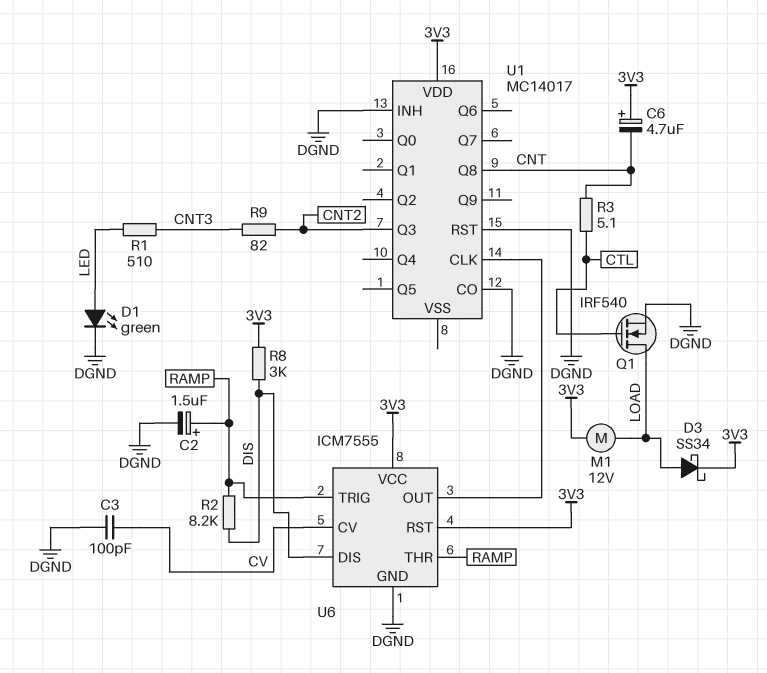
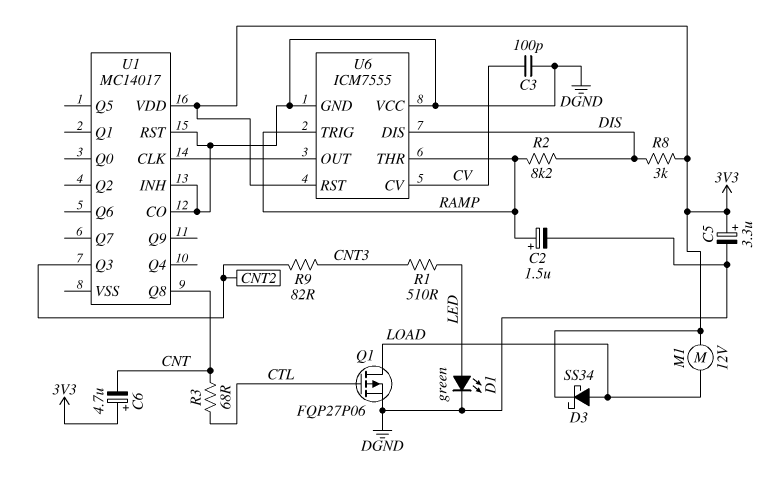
C5: none -> 3.3uF (plus 3V3, minus DGND)
Q1: NMOS IRF540 (G CTL, D LOAD, S DGND) -> PMOS FQP27P06 (G CTL, D LOAD, S DGND)
R3: 5.1 (CNT, CTL) -> 68 (CNT, CTL)
U6 pin VCC: 3V3 -> DGND

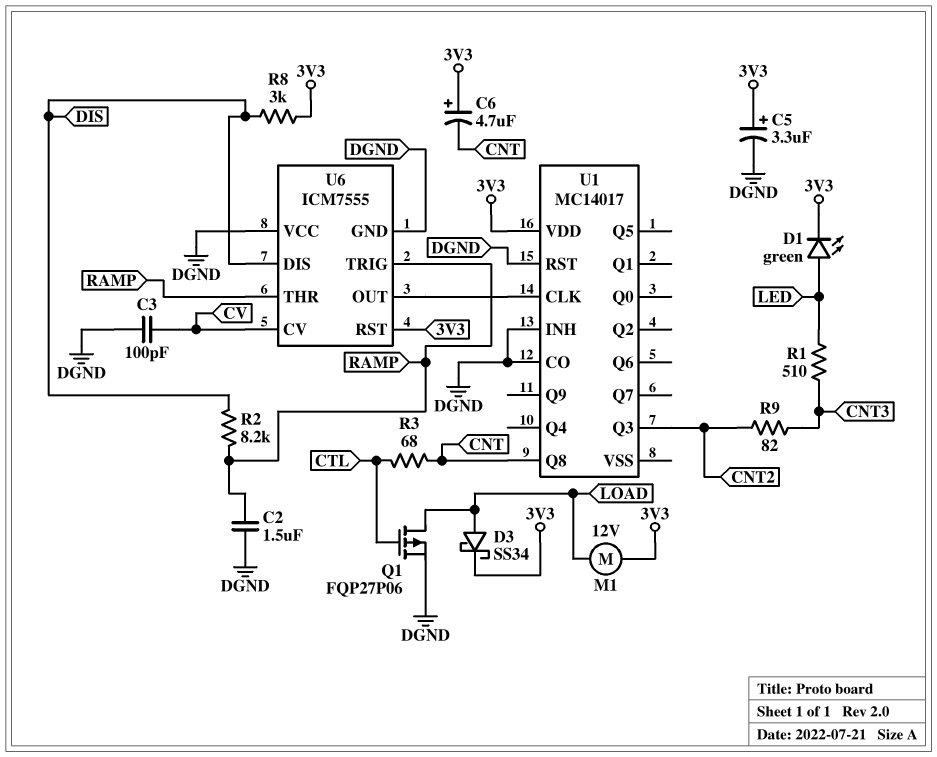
C2: 1.5uF (plus RAMP, minus DGND) -> 1.5uF (DGND, RAMP)
D1: LED green (A LED, K DGND) -> LED green (A LED, K 3V3)

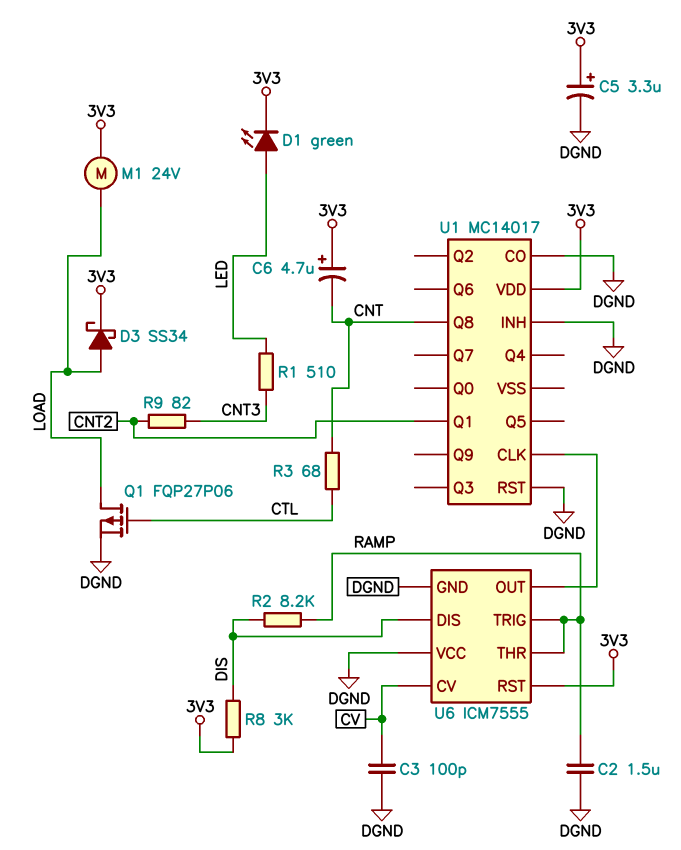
M1: motor 12V (3V3, LOAD) -> motor 24V (3V3, LOAD)
U1 pin Q1: none -> CNT2
U1 pin Q3: CNT2 -> none

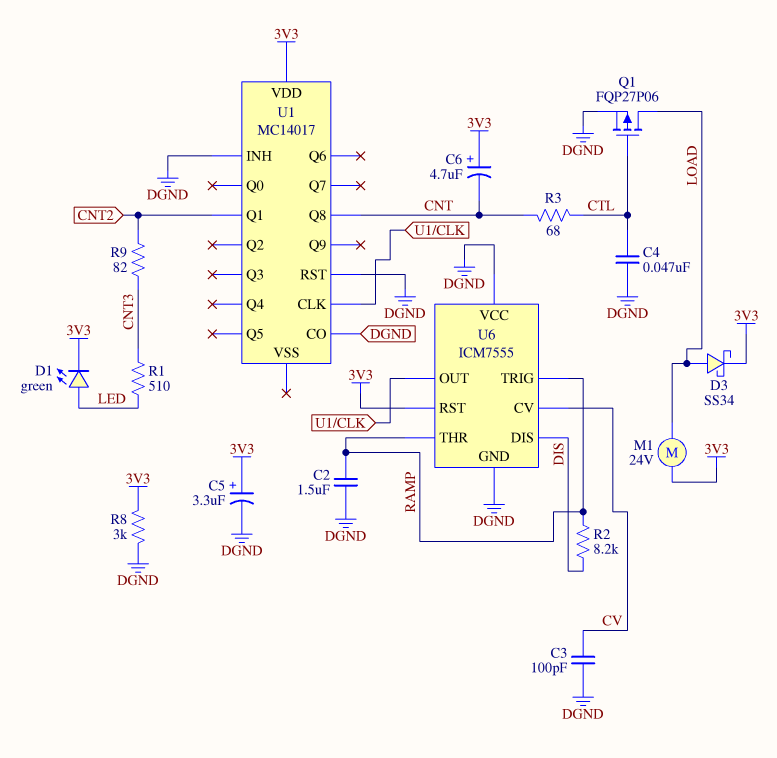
C4: none -> 47nF (CTL, DGND)
R8: 3k (3V3, DIS) -> 3k (3V3, DGND)

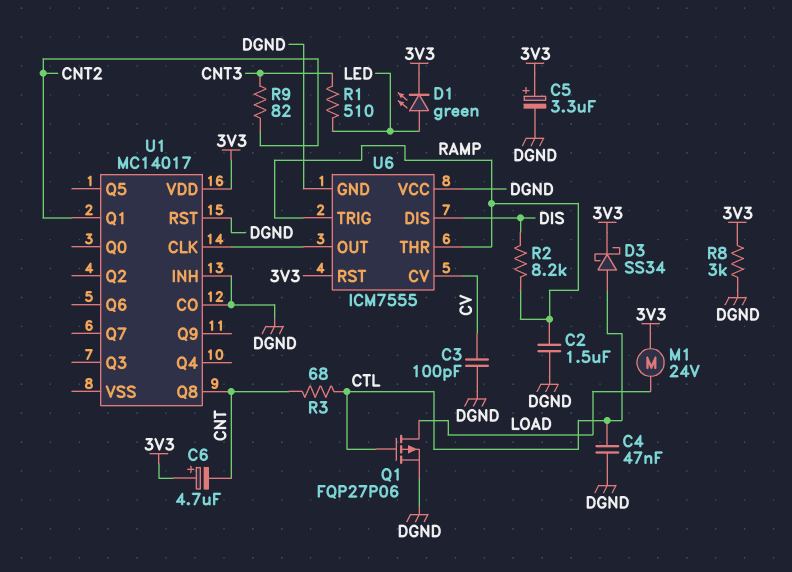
D3: schottky SS34 (A LOAD, K 3V3) -> schottky SS34 (A CTL, K 3V3)

